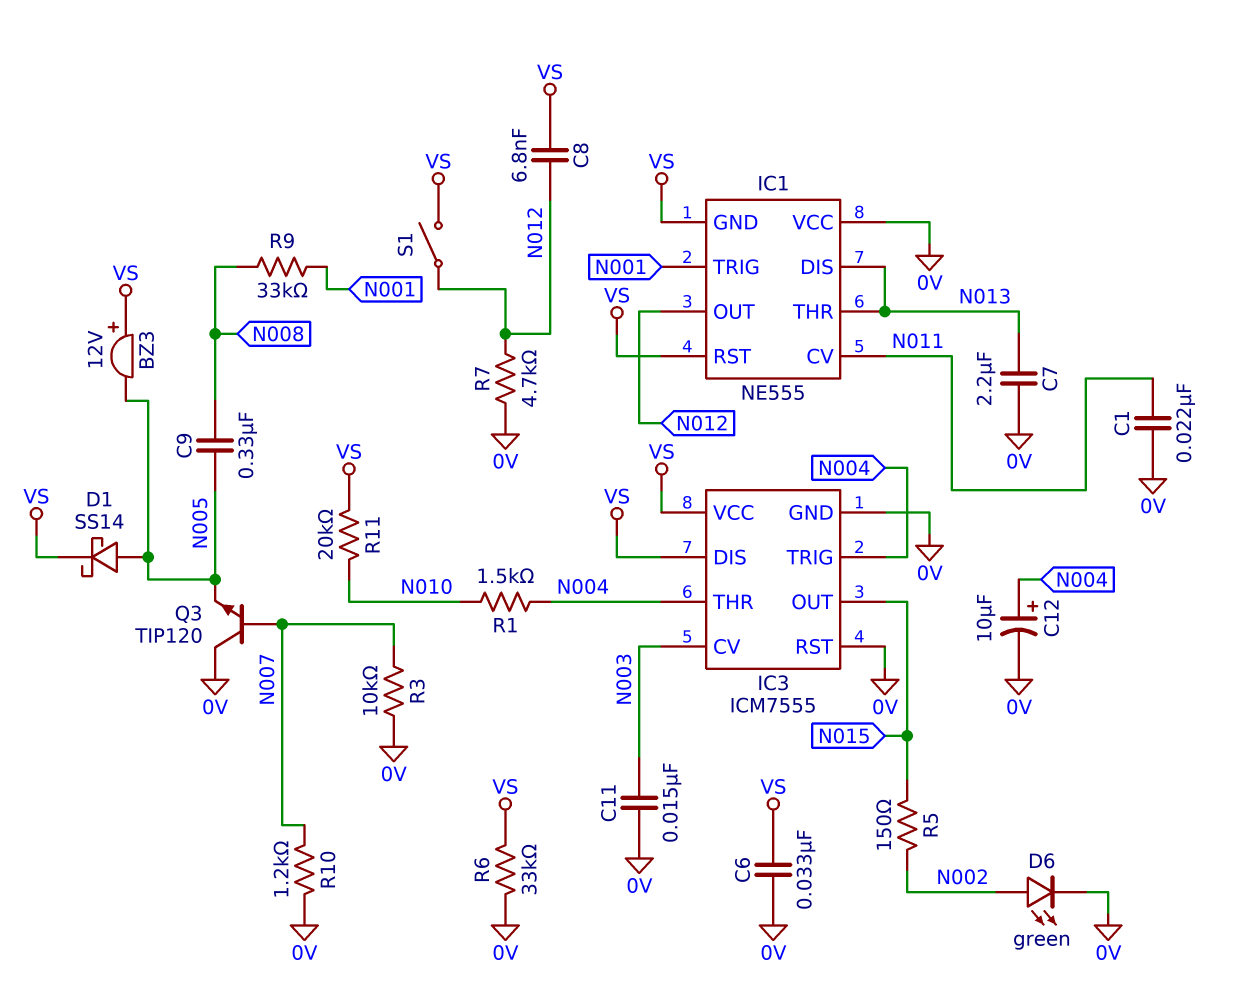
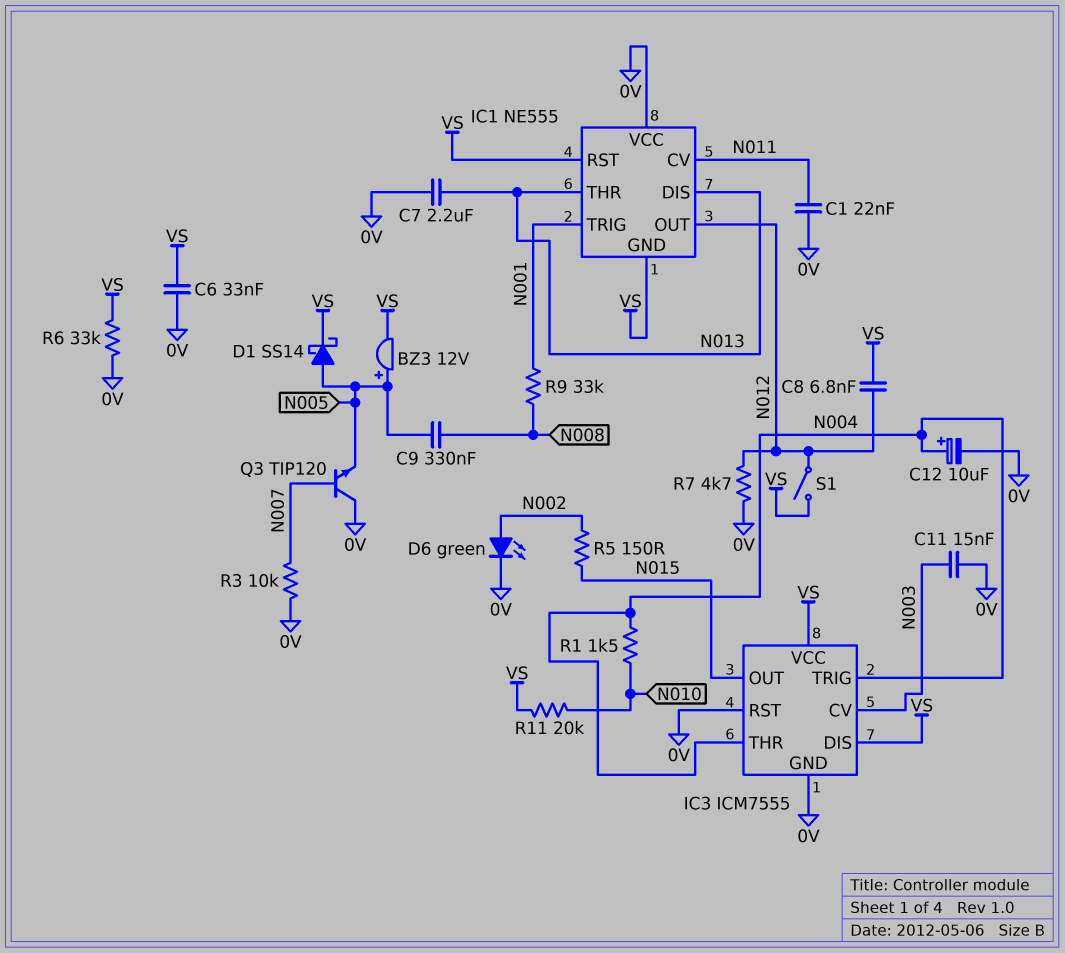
BZ3: buzzer 12V (plus VS, minus N005) -> buzzer 12V (plus N005, minus VS)
R10: 1.2k (0V, N007) -> none

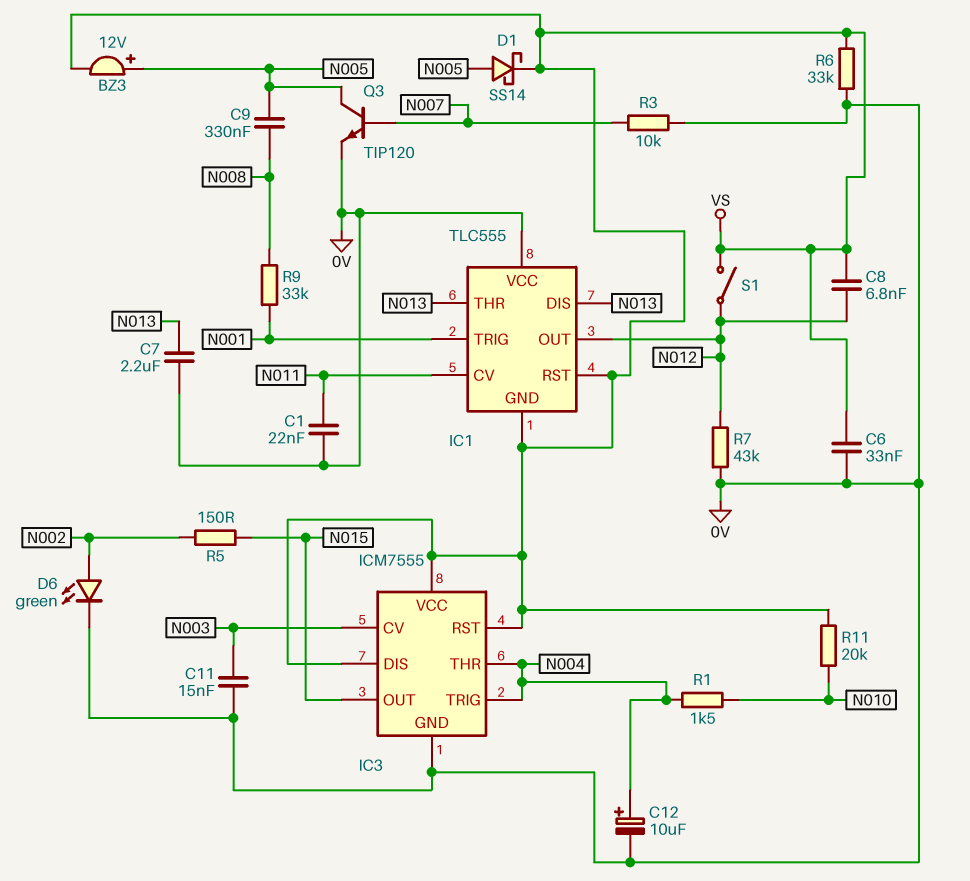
IC1: NE555 -> TLC555
IC3 pin RST: 0V -> VS
Q3: NPN TIP120 (B N007, C 0V, E N005) -> NPN TIP120 (B N007, C N005, E 0V)
R7: 4.7k (0V, N012) -> 43k (0V, N012)

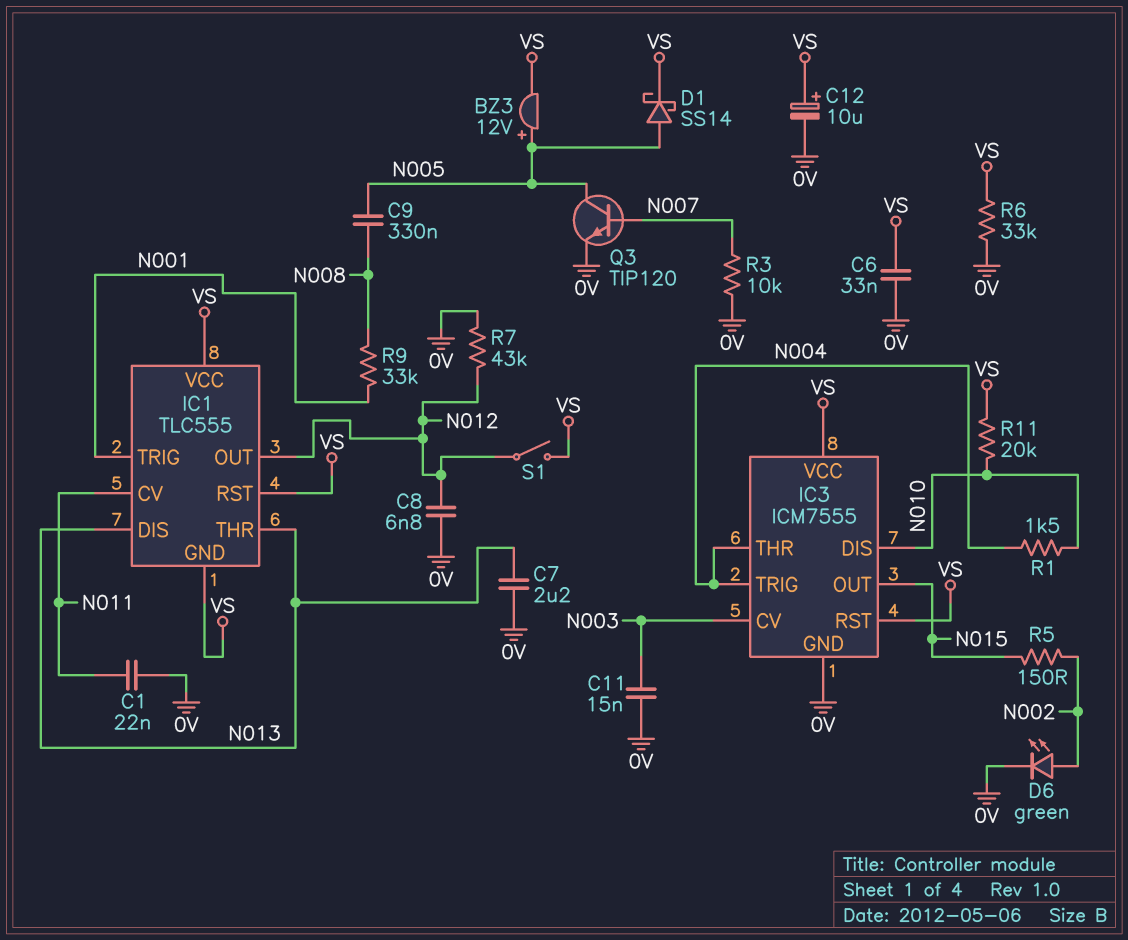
C8: 6.8nF (N012, VS) -> 6.8nF (0V, N012)
C12: 10uF (plus N004, minus 0V) -> 10uF (plus VS, minus 0V)
IC1 pin VCC: 0V -> VS
IC3 pin DIS: VS -> N010

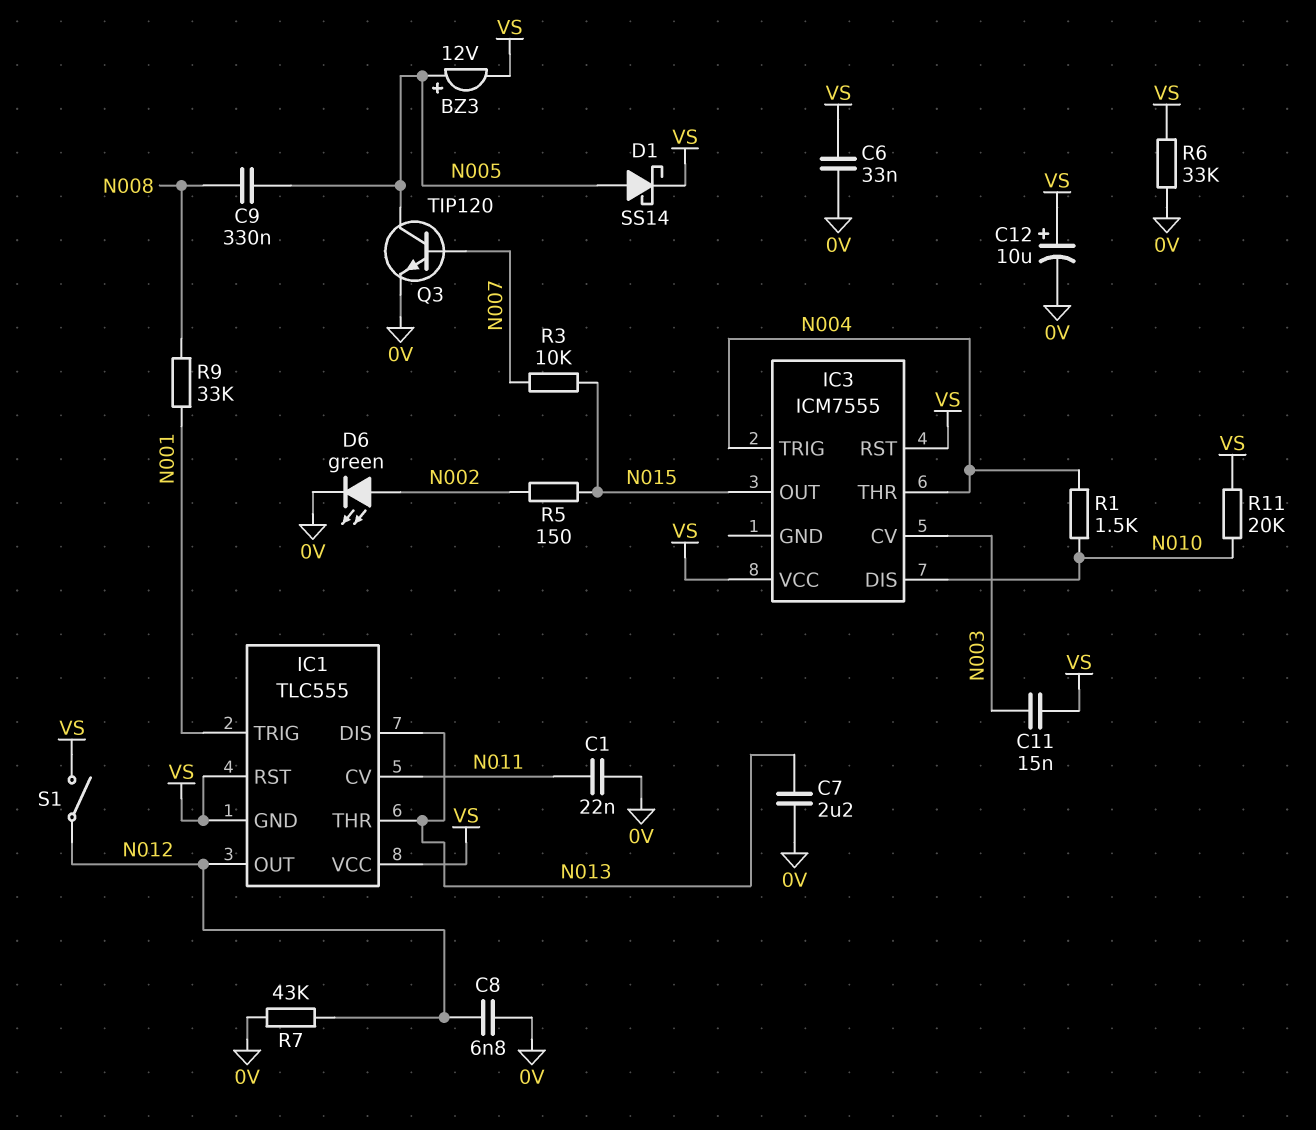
C11: 15nF (0V, N003) -> 15nF (N003, VS)
IC3 pin GND: 0V -> none
R3: 10k (0V, N007) -> 10k (N007, N015)

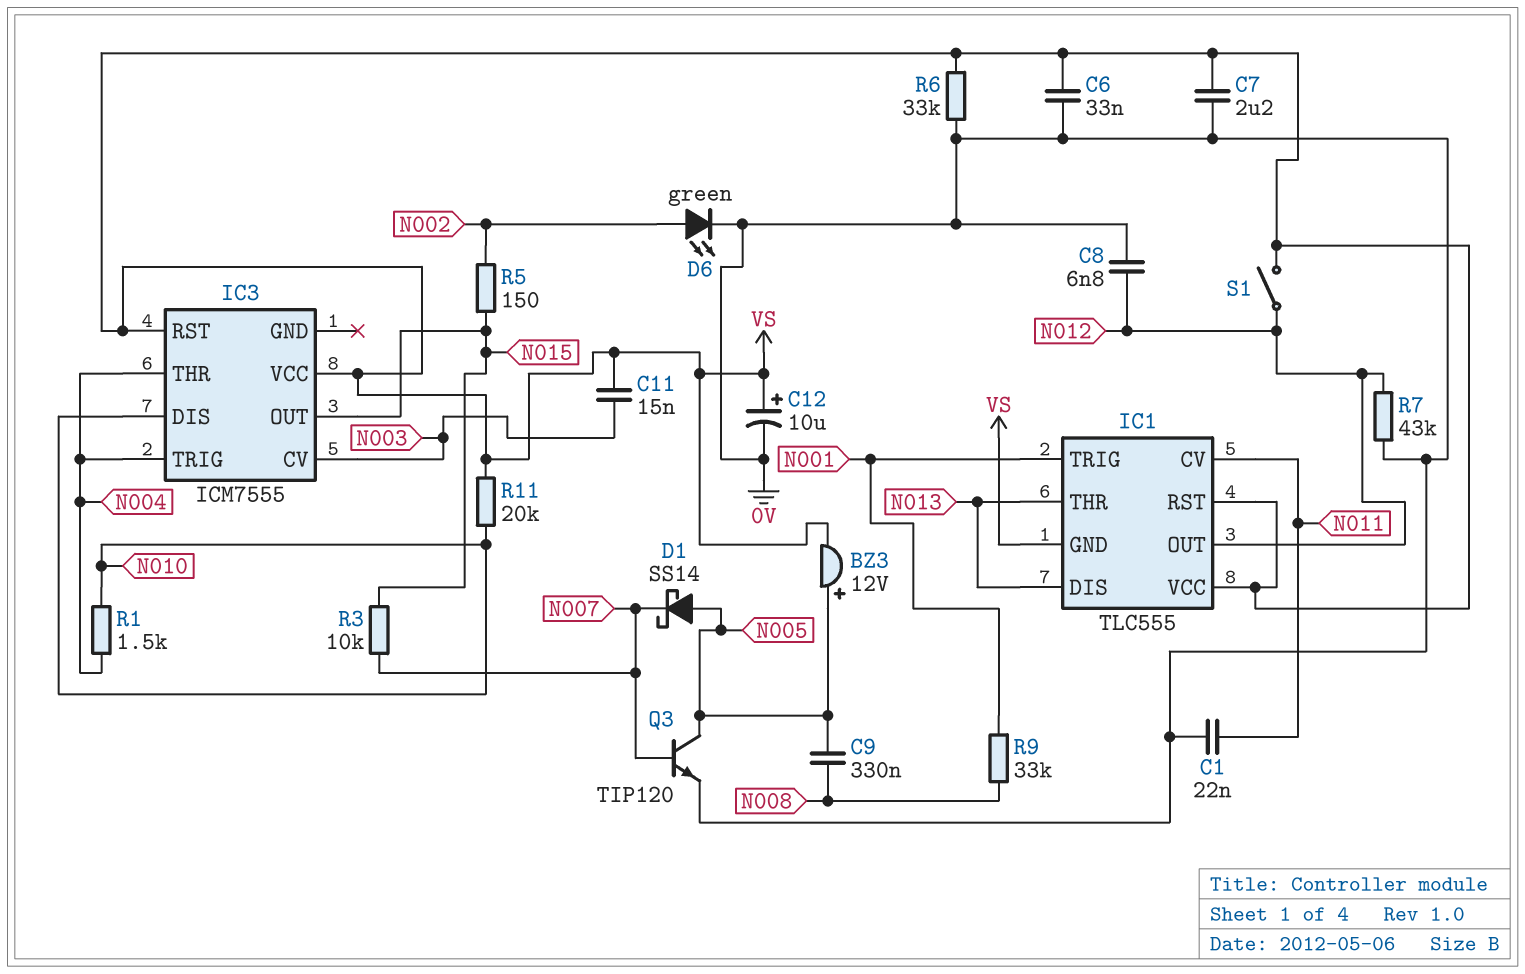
C7: 2.2uF (0V, N013) -> 2.2uF (0V, VS)
D1: schottky SS14 (A N005, K VS) -> schottky SS14 (A N005, K N007)

